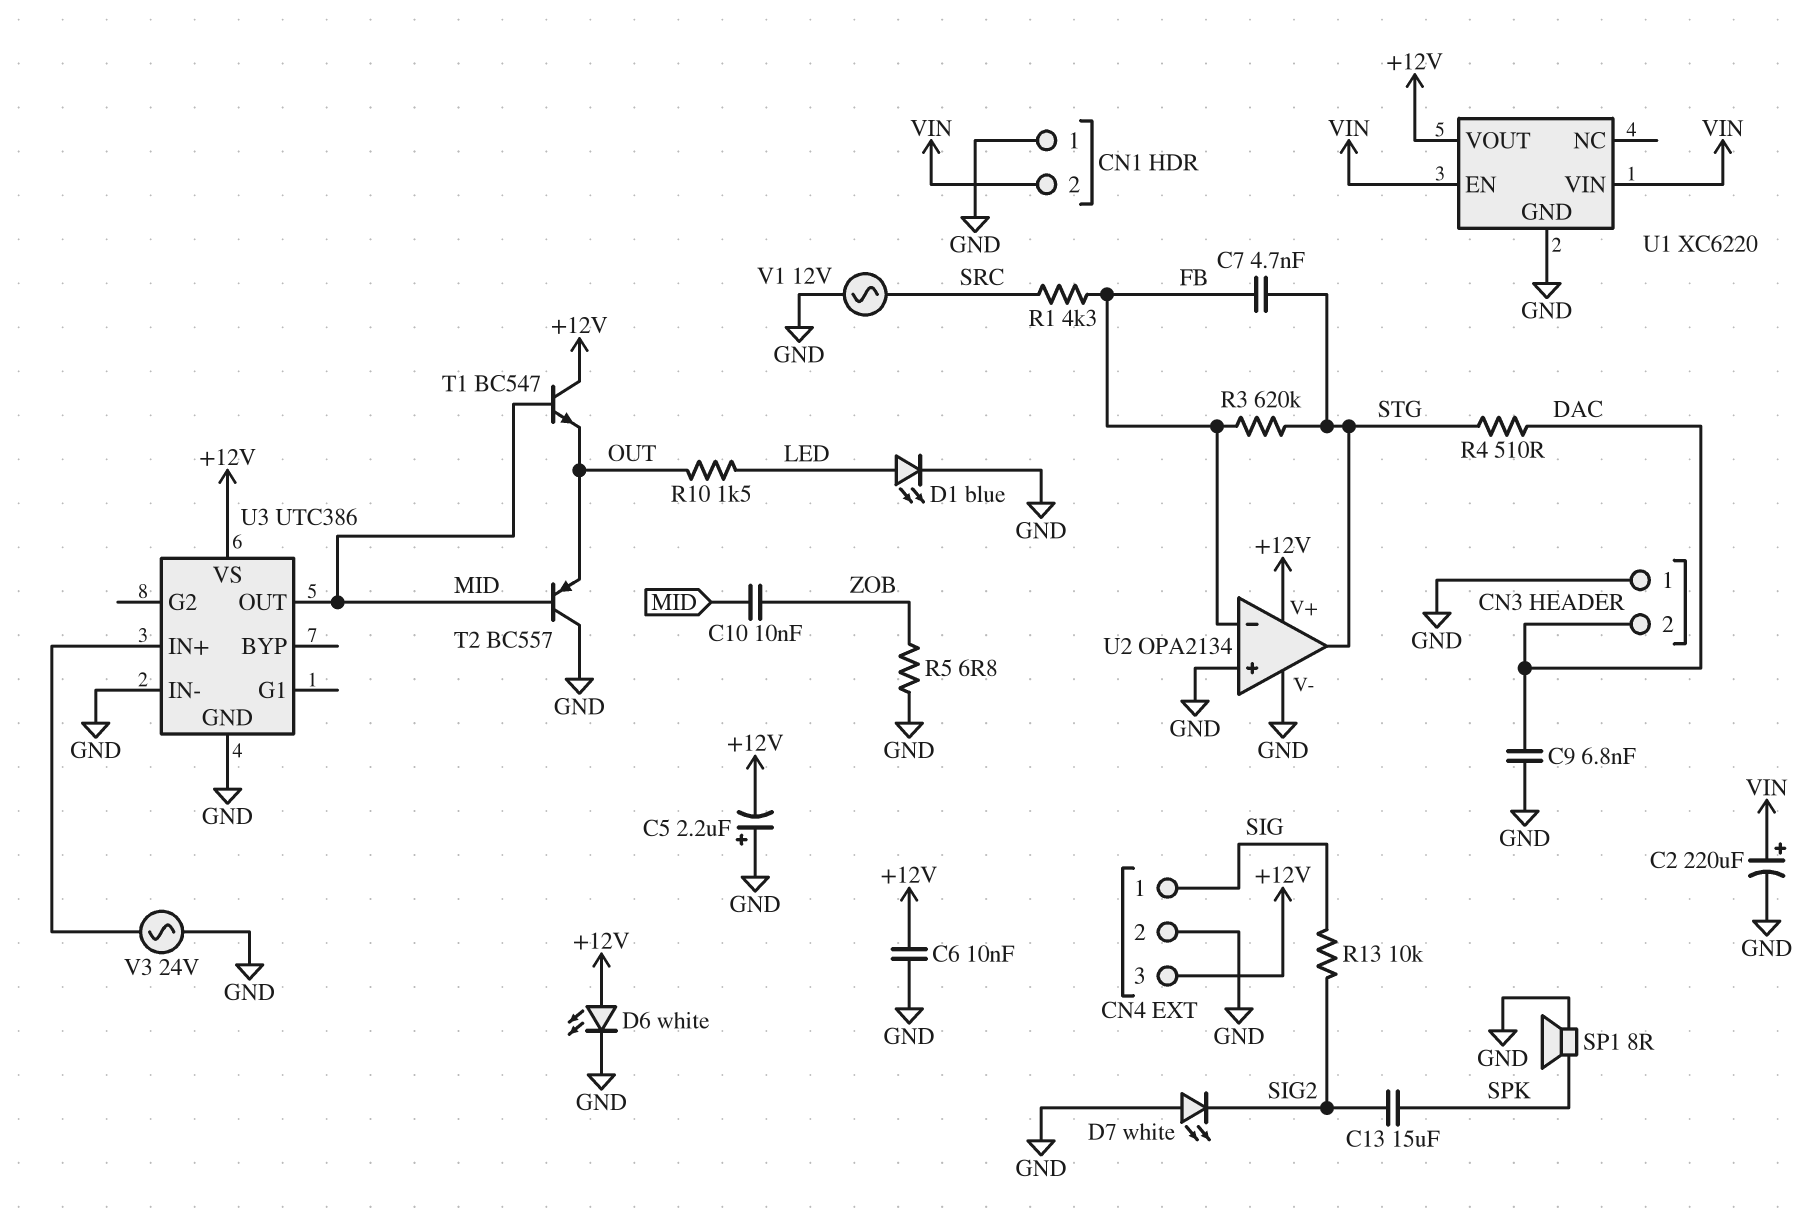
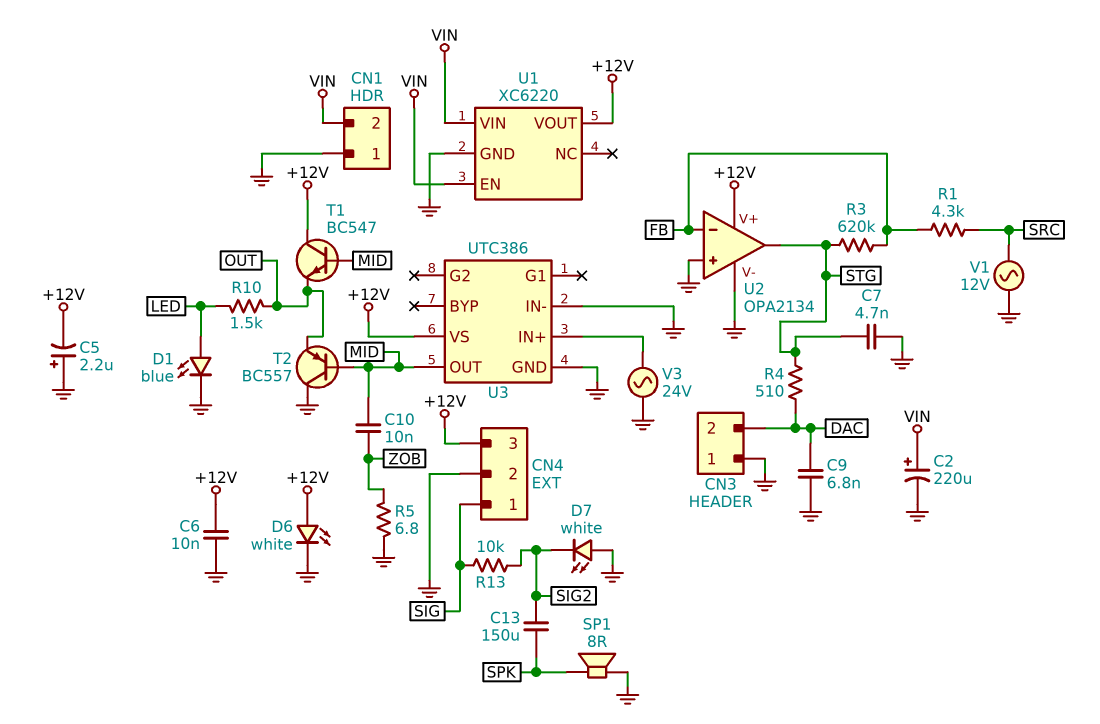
C7: 4.7nF (FB, STG) -> 4.7nF (GND, STG)
C13: 15uF (SIG2, SPK) -> 150uF (SIG2, SPK)

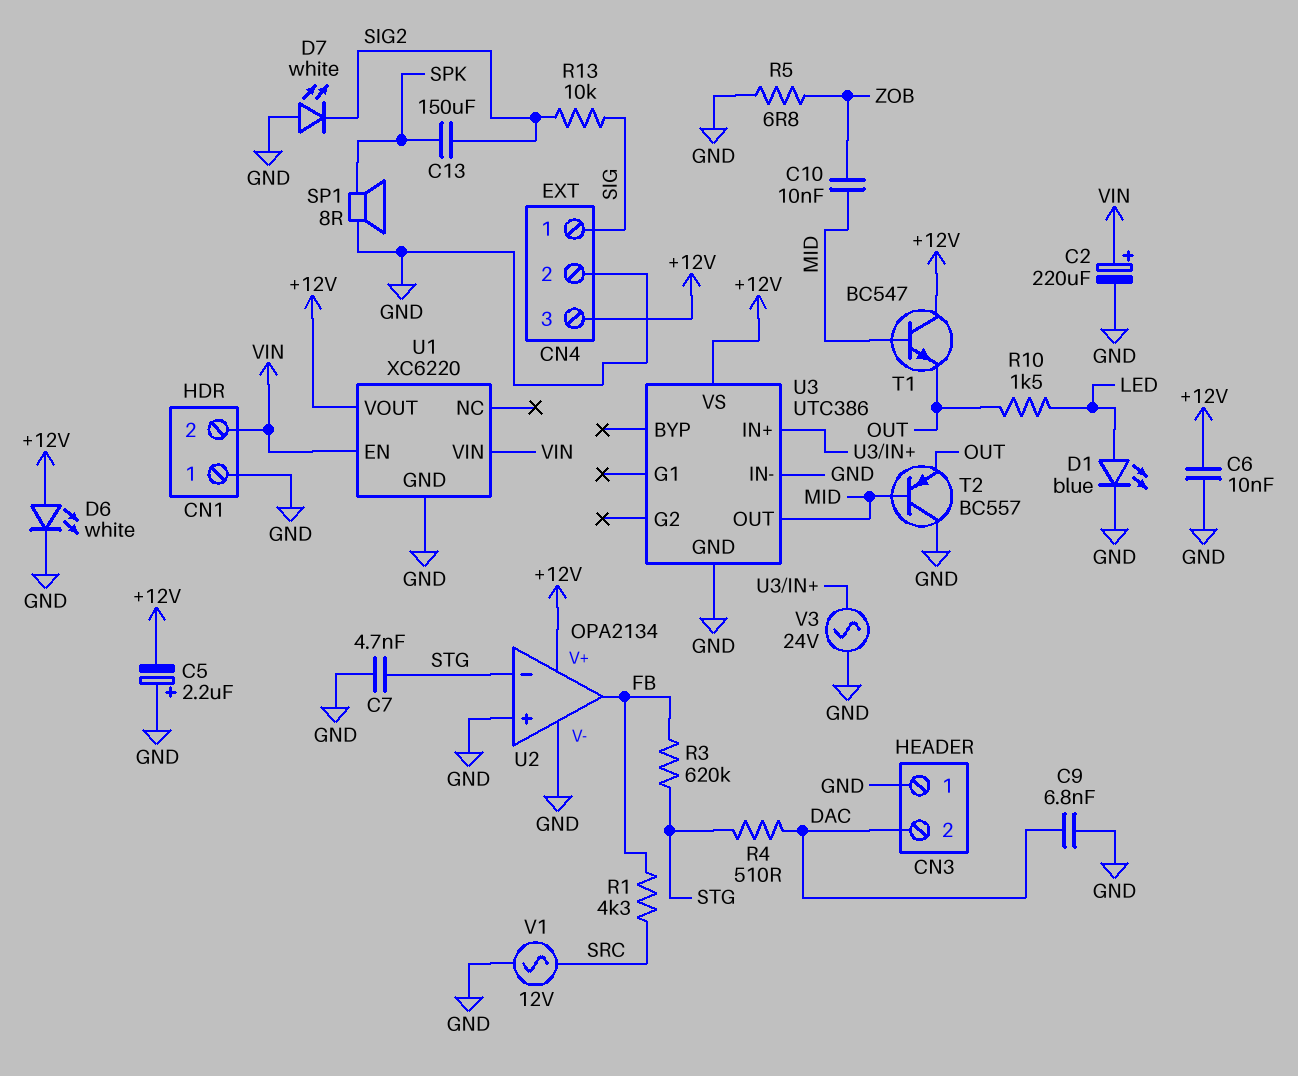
U2 pin in-: FB -> STG
U2 pin out: STG -> FB

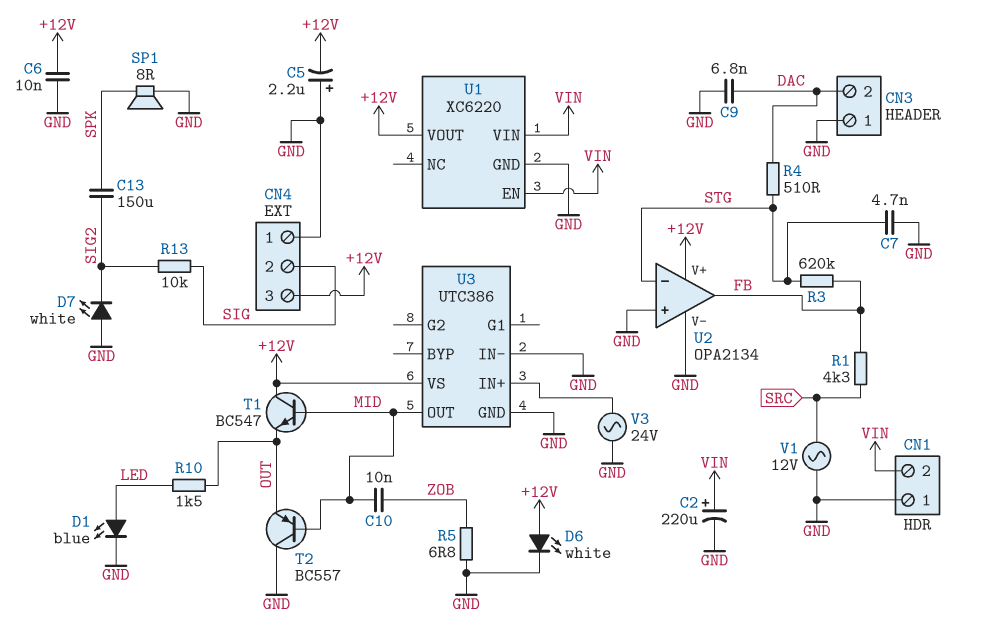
CN4 pin 1: SIG -> GND
CN4 pin 2: GND -> SIG

